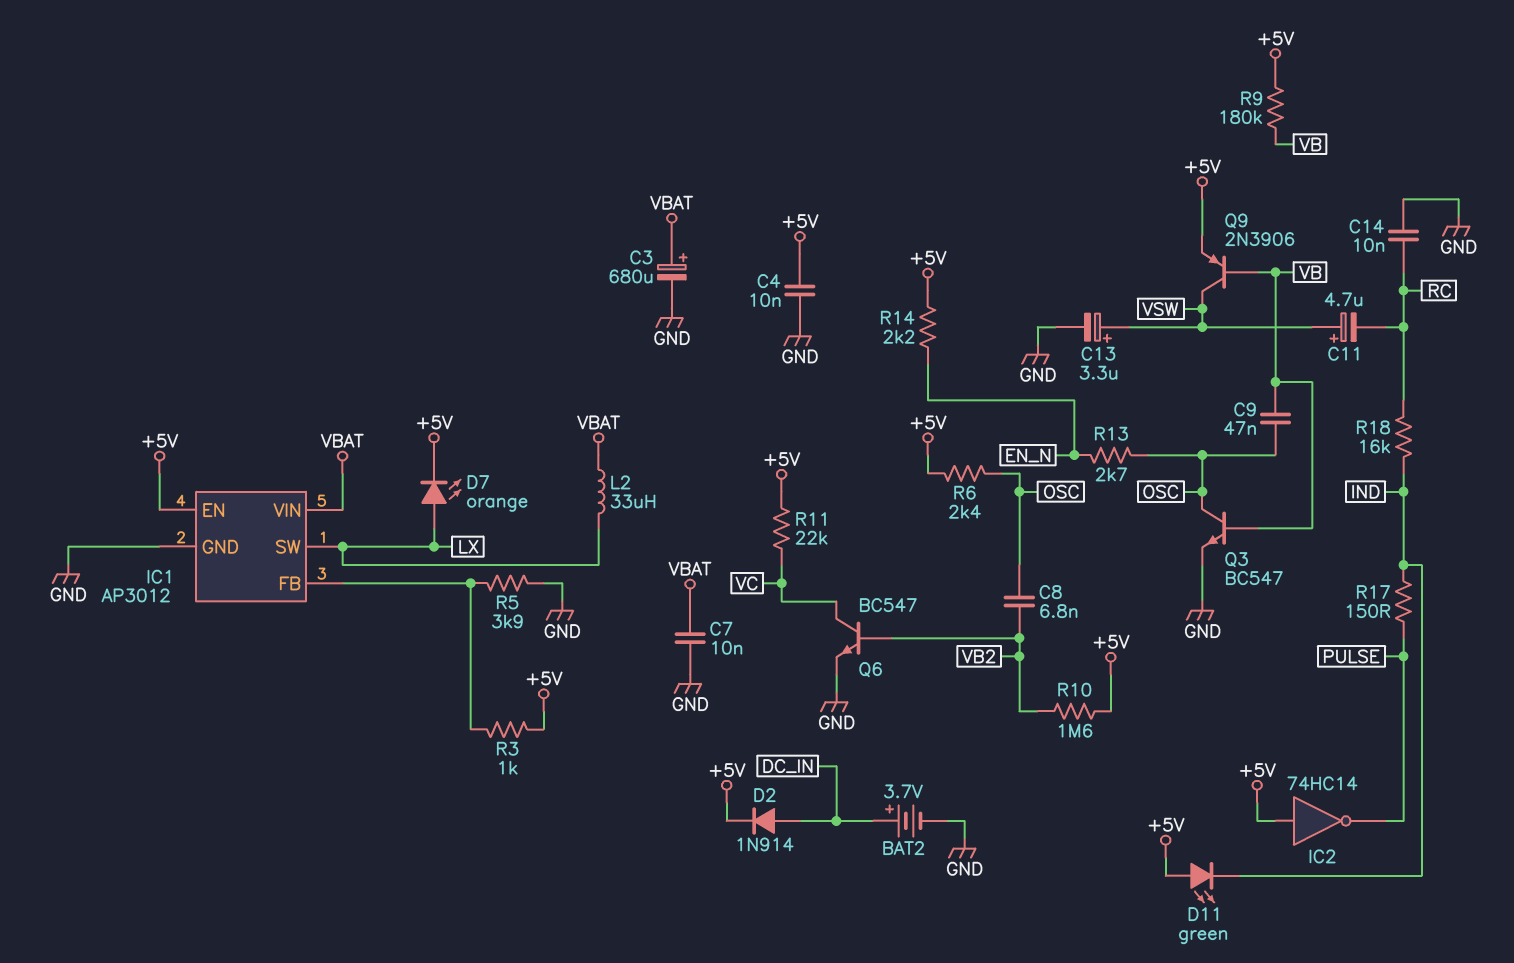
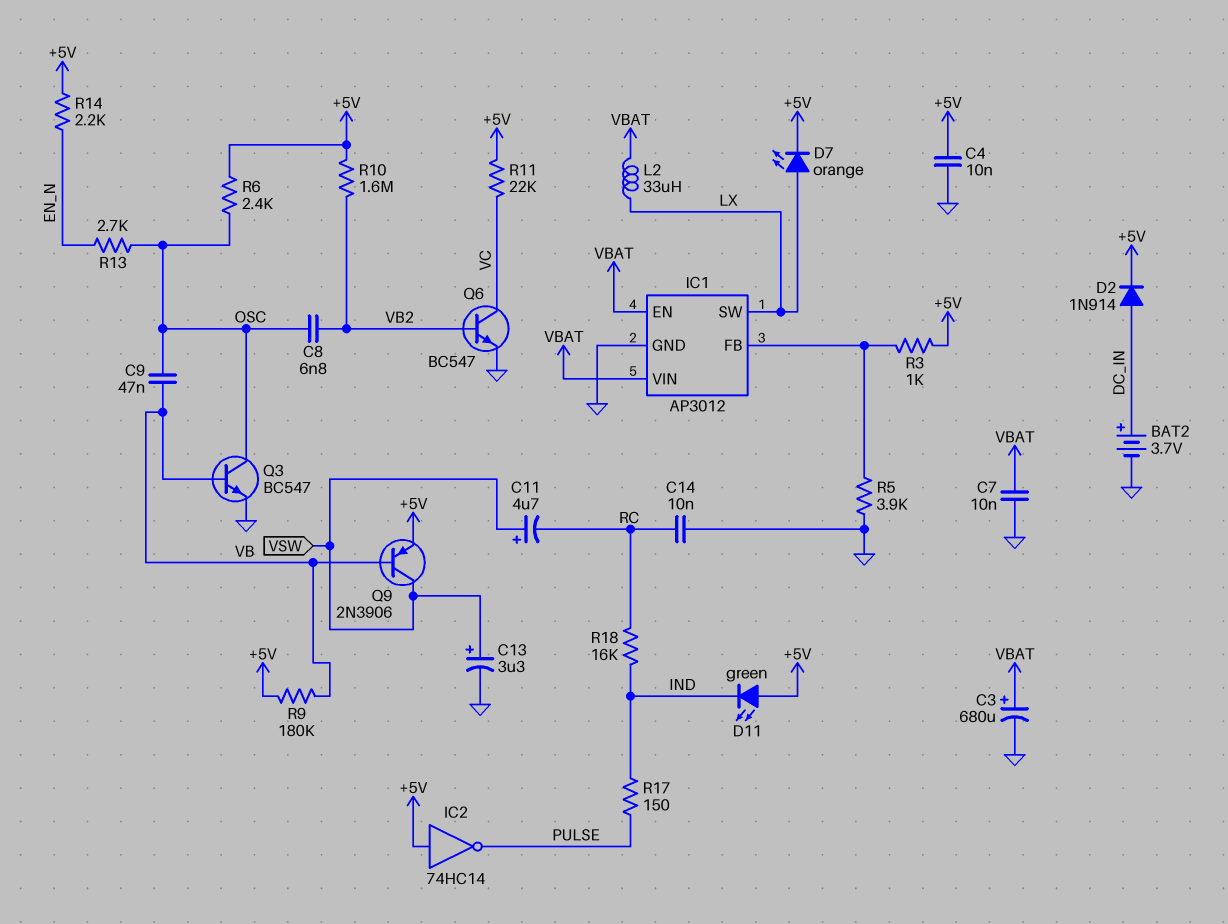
IC1 pin EN: +5V -> VBAT

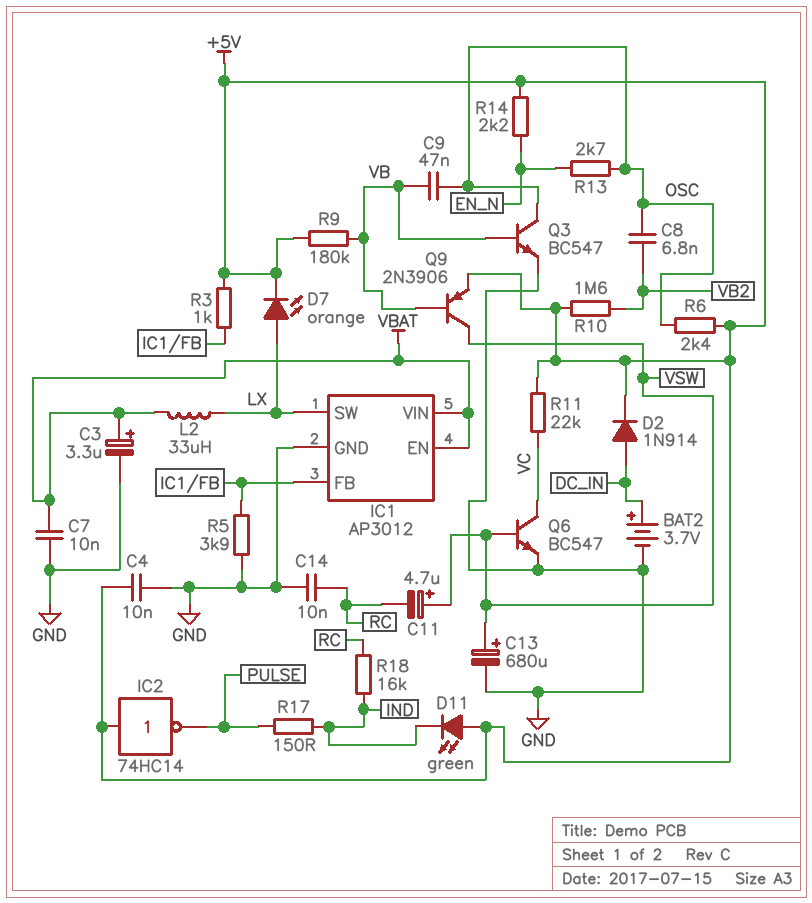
C3: 680uF (plus VBAT, minus GND) -> 3.3uF (plus VBAT, minus GND)
C13: 3.3uF (plus VSW, minus GND) -> 680uF (plus VSW, minus GND)
Q6: NPN BC547 (B VB2, C VC, E GND) -> NPN BC547 (B VSW, C VC, E GND)

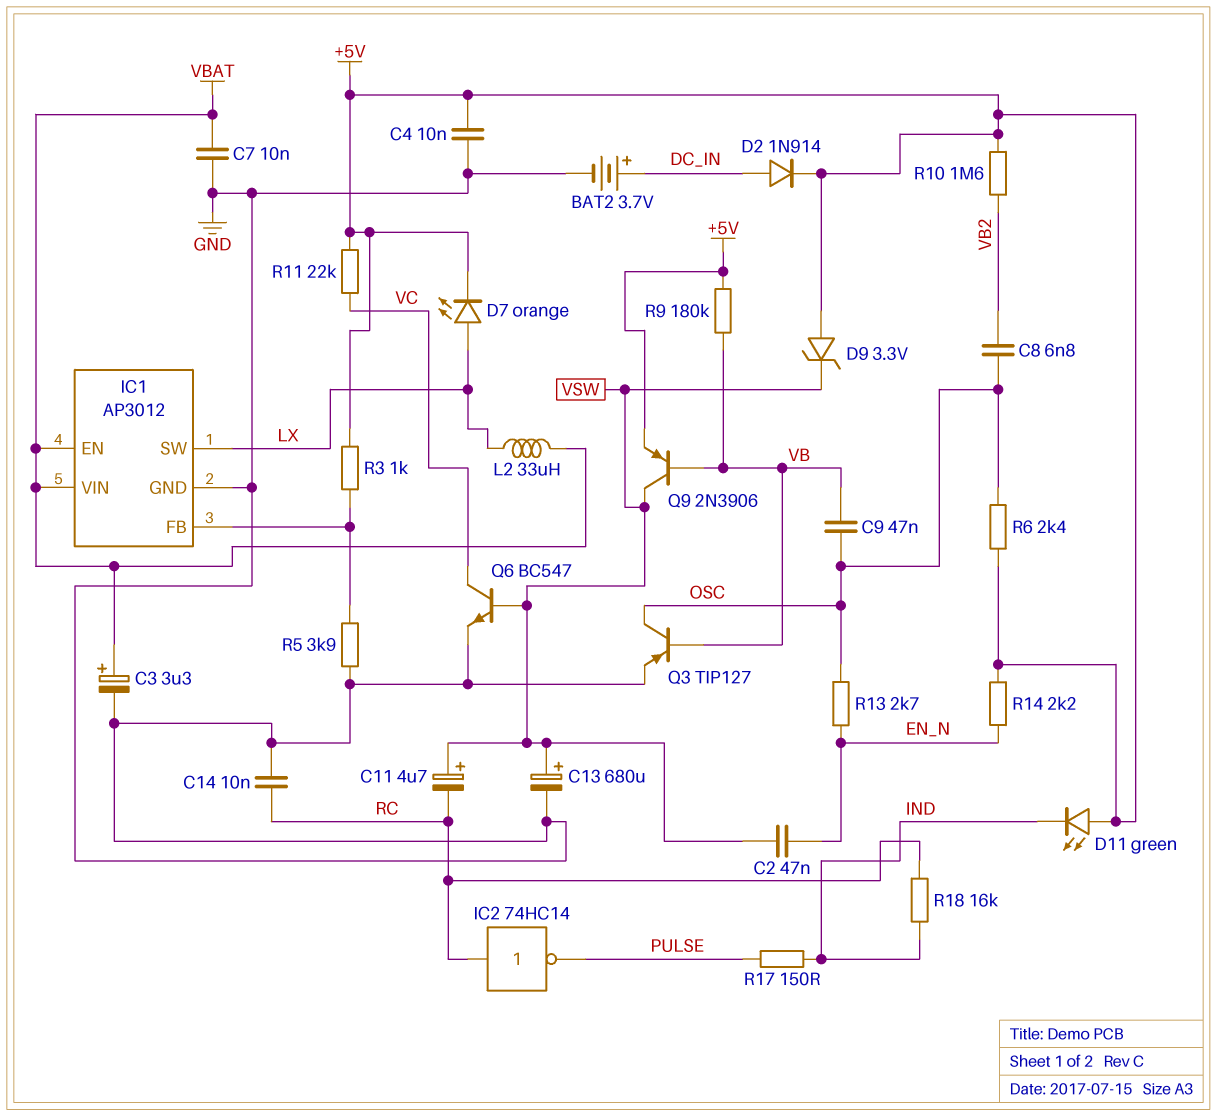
C2: none -> 47nF (EN_N, VSW)
D9: none -> zener 3.3V (A +5V, K VSW)
IC2: NOT 74HC14 (in +5V, out PULSE) -> NOT 74HC14 (in RC, out PULSE)
Q3: NPN BC547 (B VB, C OSC, E GND) -> PNP TIP127 (B VB, C OSC, E GND)

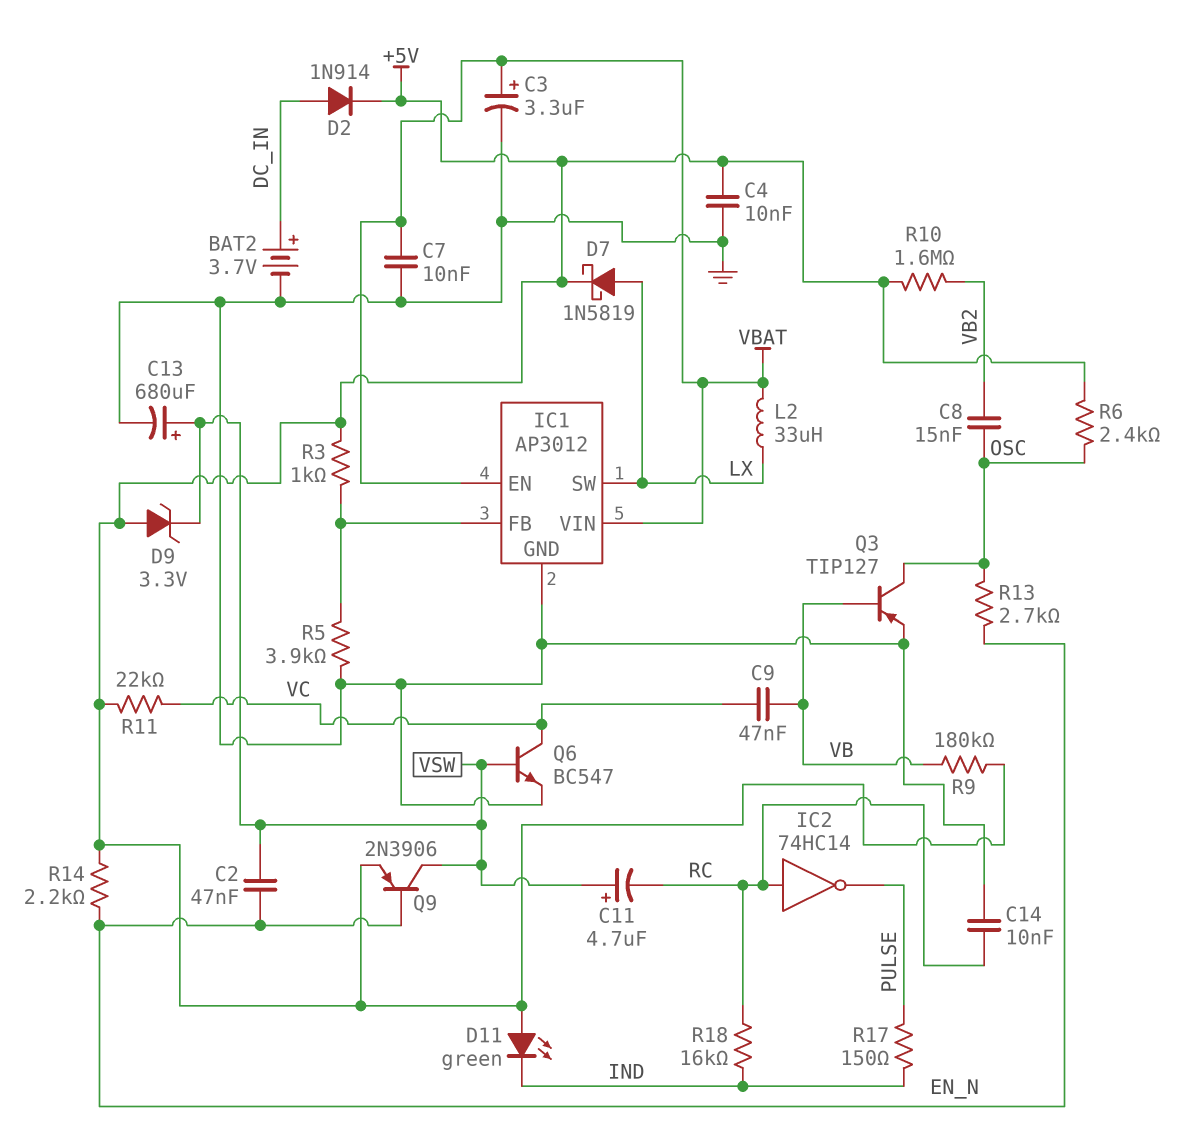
C8: 6.8nF (OSC, VB2) -> 15nF (OSC, VB2)
C9: 47nF (OSC, VB) -> 47nF (VB, VC)
D7: LED orange (A LX, K +5V) -> schottky 1N5819 (A LX, K +5V)
Q9: PNP 2N3906 (B VB, C VSW, E +5V) -> PNP 2N3906 (B EN_N, C VSW, E +5V)

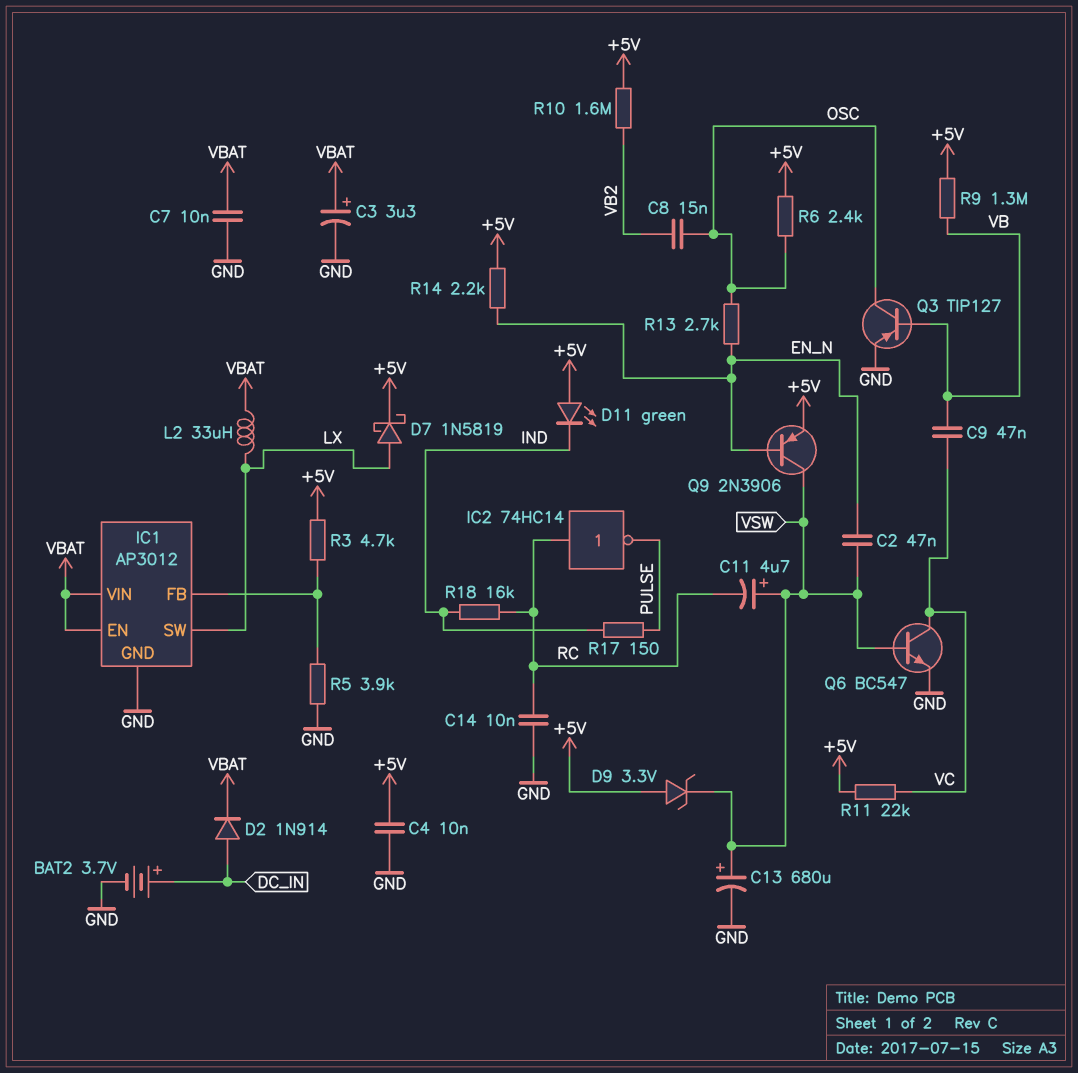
D2: diode 1N914 (A DC_IN, K +5V) -> diode 1N914 (A DC_IN, K VBAT)
R3: 1k (+5V, IC1/FB) -> 4.7k (+5V, IC1/FB)
R9: 180k (+5V, VB) -> 1.3M (+5V, VB)

